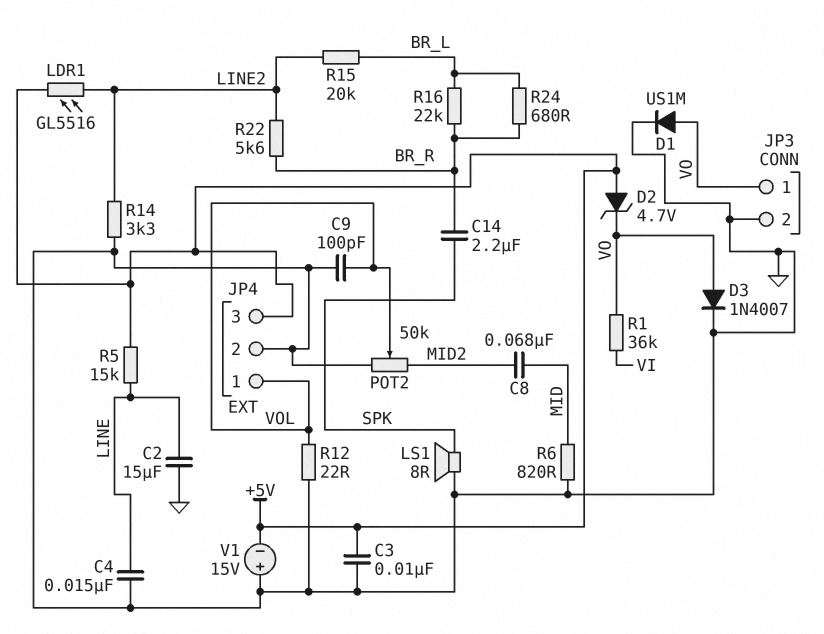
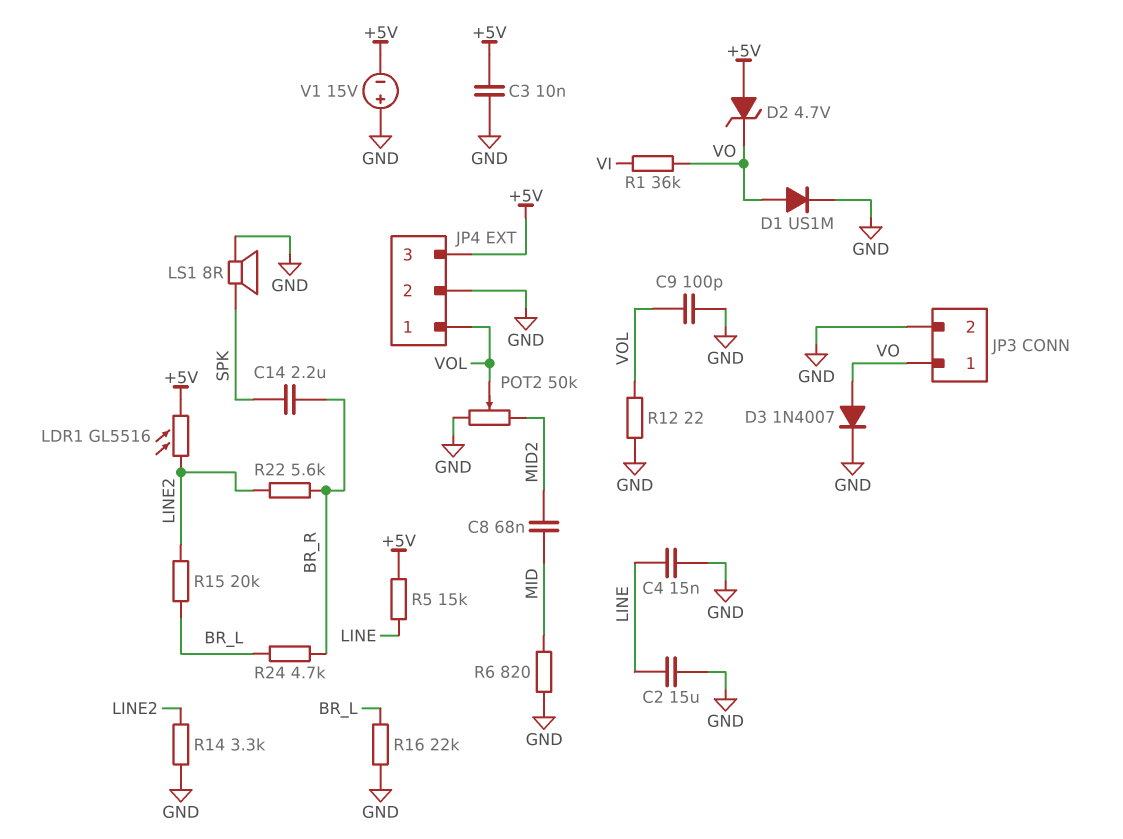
R16: 22k (BR_L, BR_R) -> 22k (BR_L, GND)
R24: 680 (BR_L, BR_R) -> 4.7k (BR_L, BR_R)

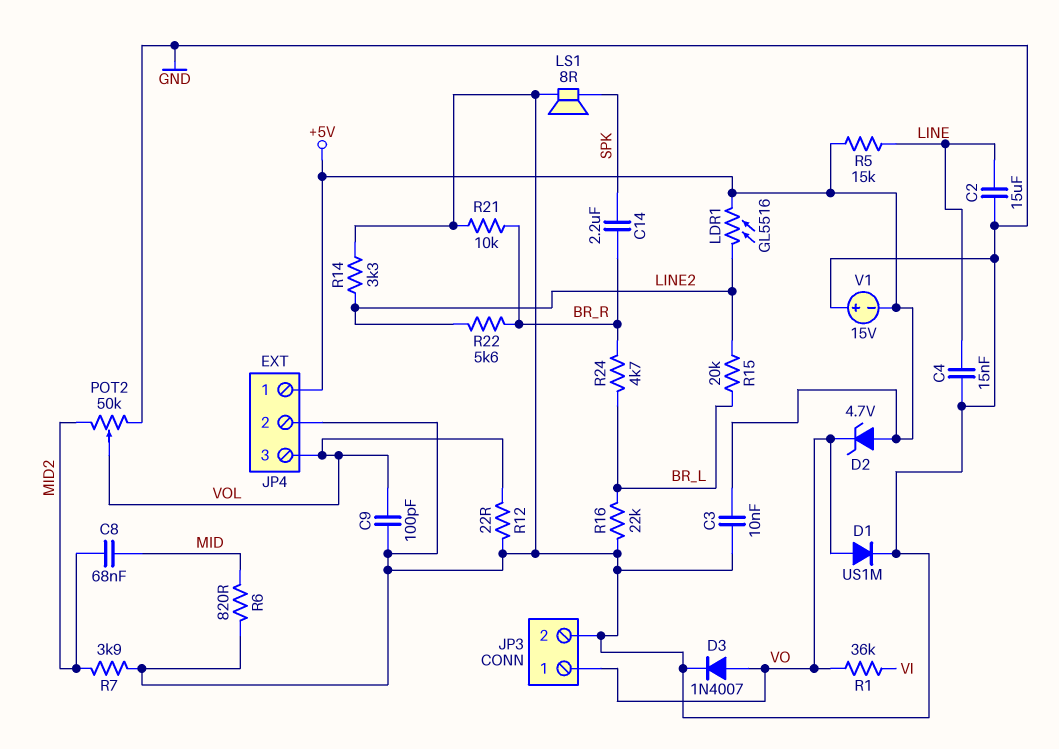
JP4 pin 1: VOL -> +5V
JP4 pin 3: +5V -> VOL
R7: none -> 3.9k (GND, MID2)
R21: none -> 10k (BR_R, GND)

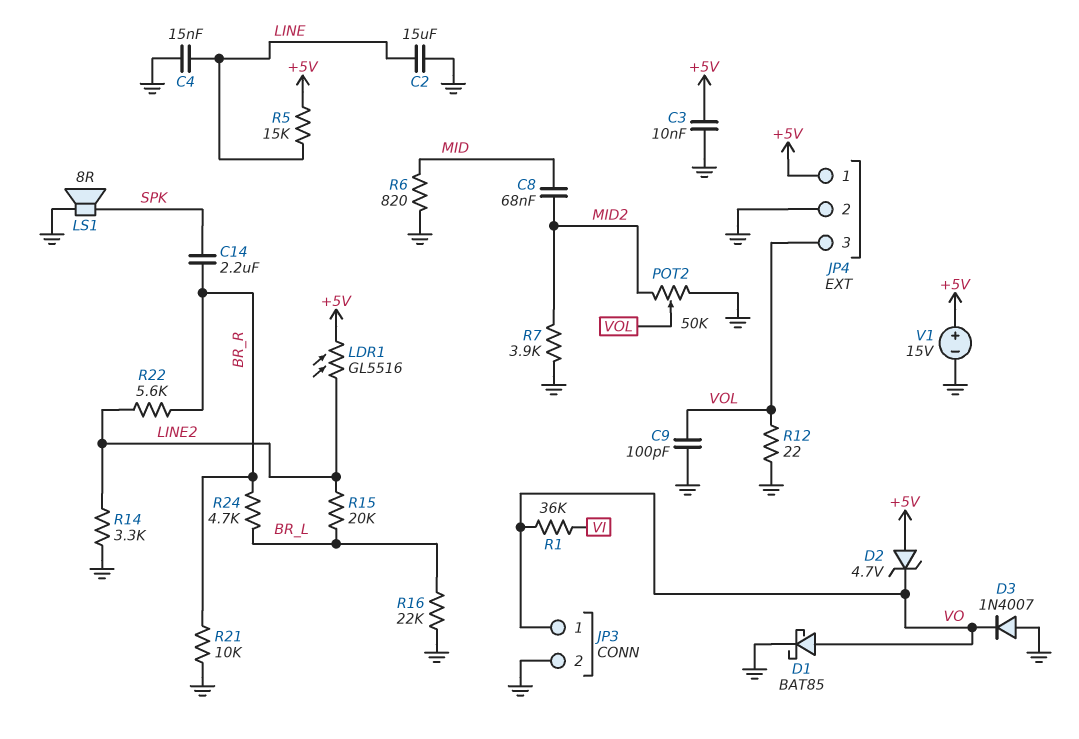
D1: diode US1M (A VO, K GND) -> schottky BAT85 (A VO, K GND)
D3: diode 1N4007 (A VO, K GND) -> diode 1N4007 (A GND, K VO)
V1: 15V (plus GND, minus +5V) -> 15V (plus +5V, minus GND)

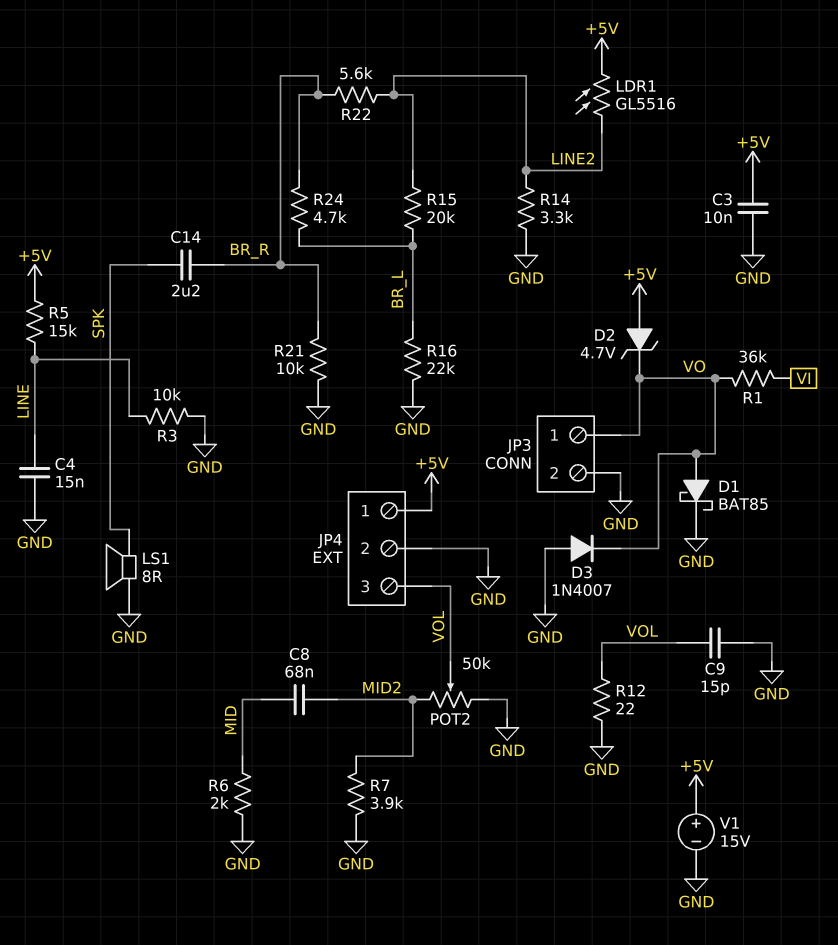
C2: 15uF (GND, LINE) -> none
C9: 100pF (GND, VOL) -> 15pF (GND, VOL)
R3: none -> 10k (GND, LINE)
R6: 820 (GND, MID) -> 2k (GND, MID)

